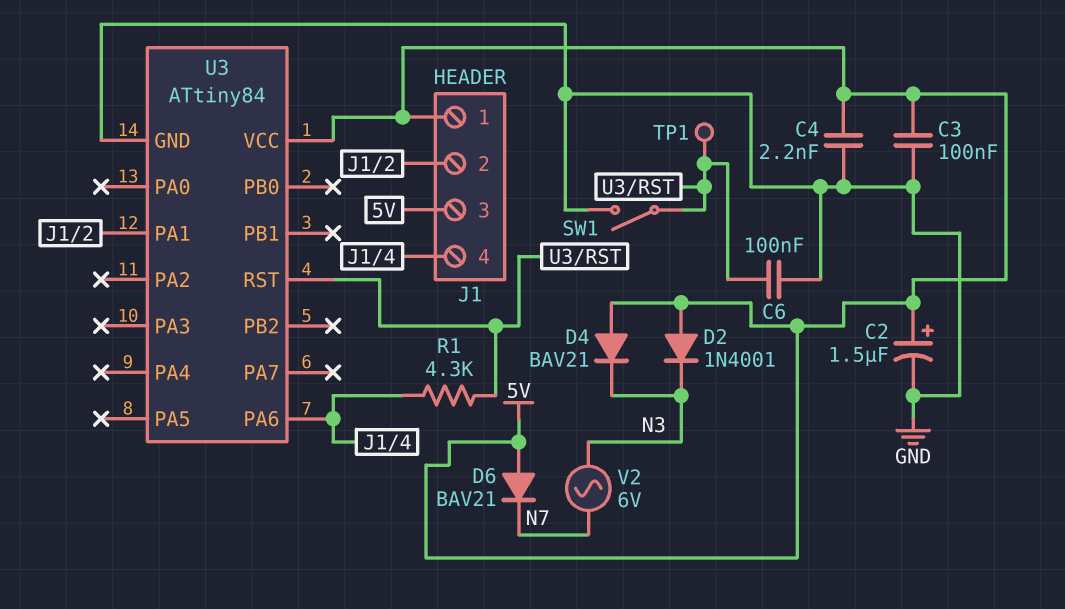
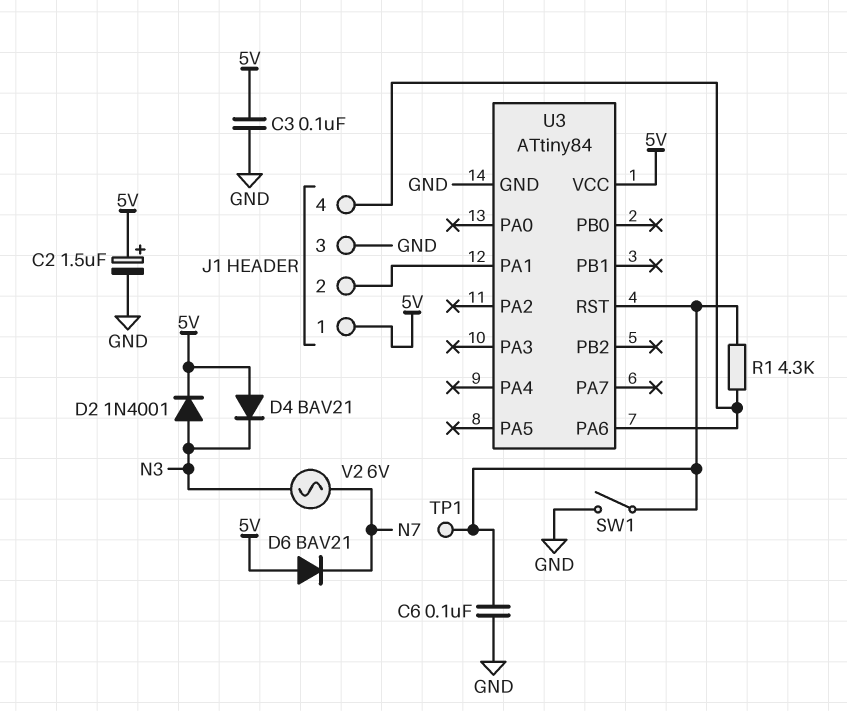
C4: 2.2nF (5V, GND) -> none
D2: diode 1N4001 (A 5V, K N3) -> diode 1N4001 (A N3, K 5V)
J1 pin 3: 5V -> GND

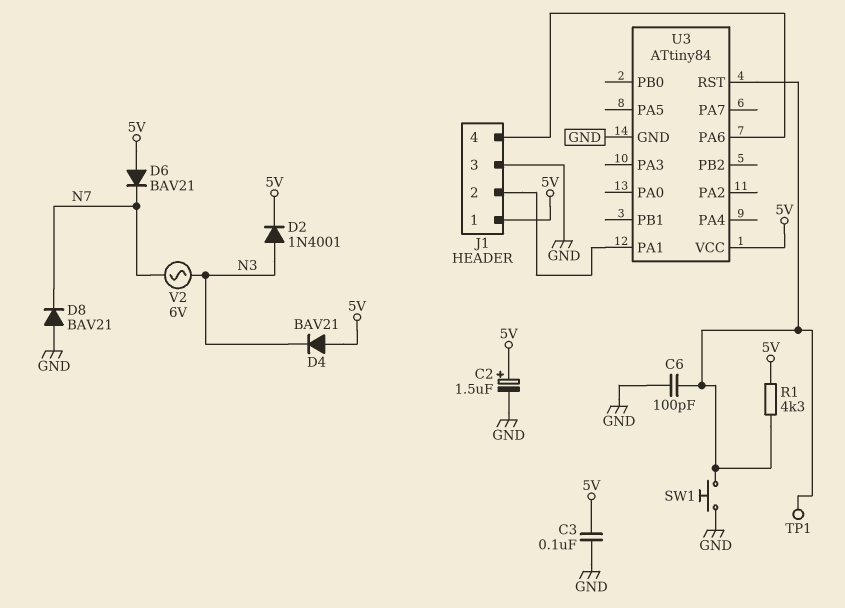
C6: 100nF (GND, U3/RST) -> 100pF (GND, U3/RST)
D8: none -> diode BAV21 (A GND, K N7)
R1: 4.3k (J1/4, U3/RST) -> 4.3k (5V, U3/RST)
SW1: switch (GND, U3/RST) -> button (GND, U3/RST)

